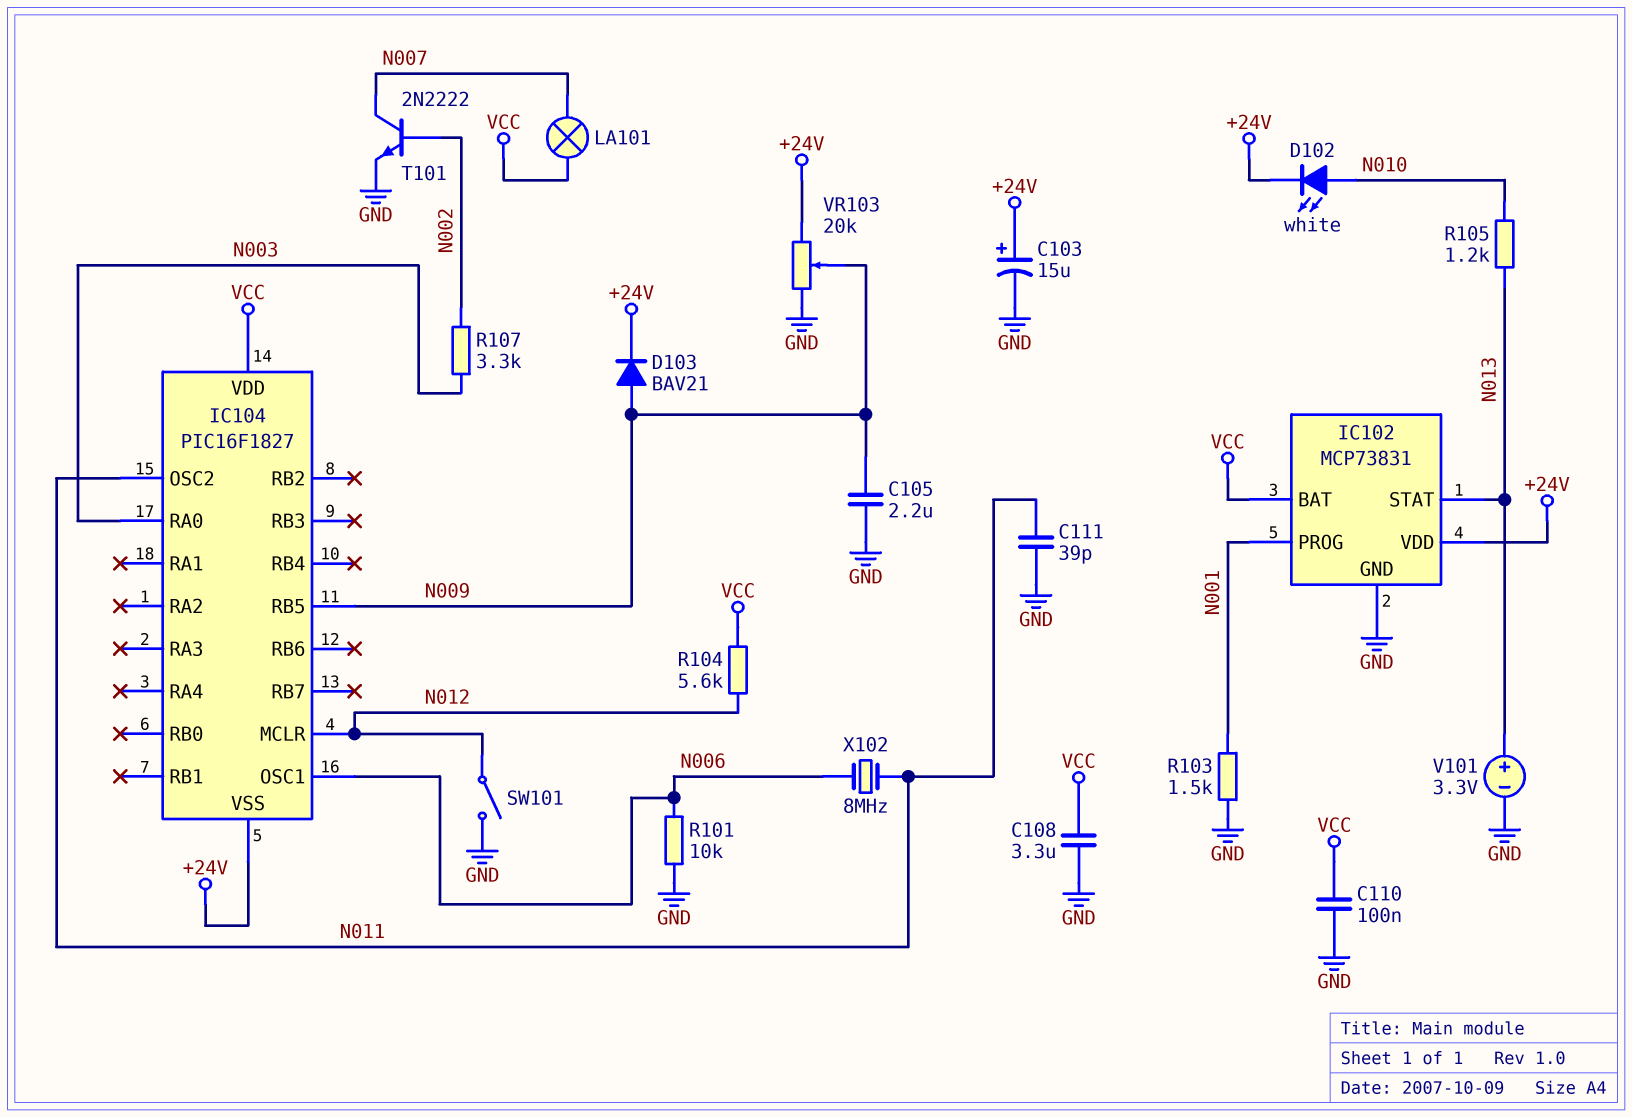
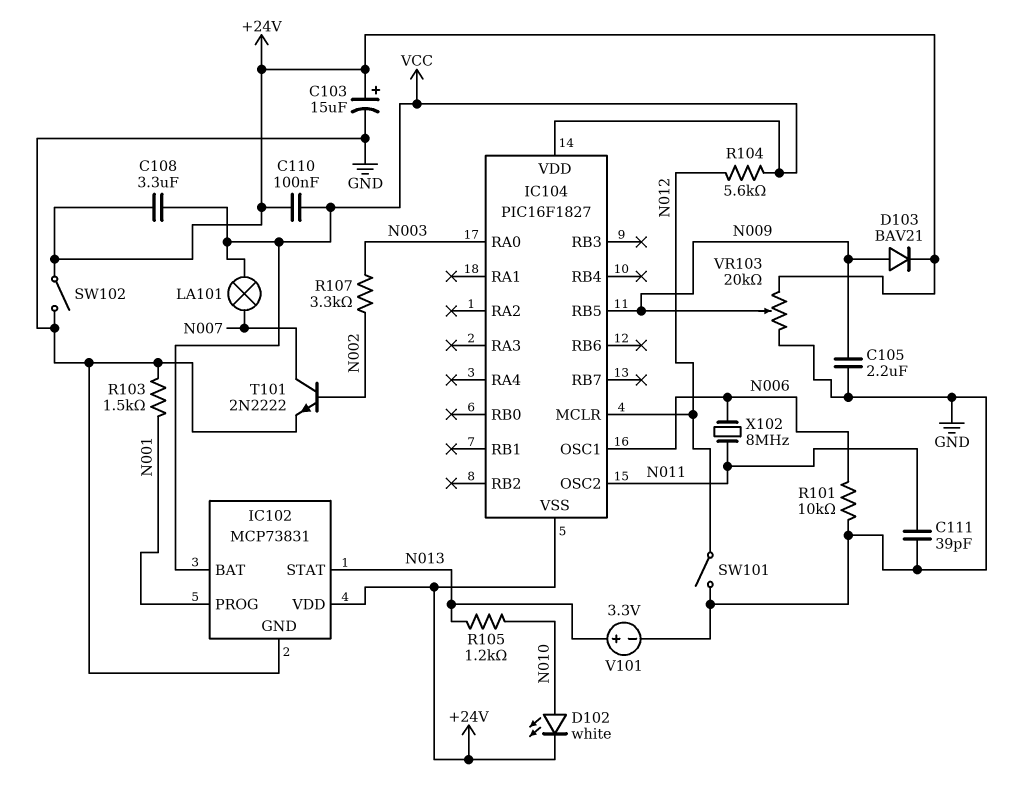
C108: 3.3uF (GND, VCC) -> 3.3uF (+24V, VCC)
C110: 100nF (GND, VCC) -> 100nF (+24V, VCC)
SW102: none -> switch (+24V, GND)

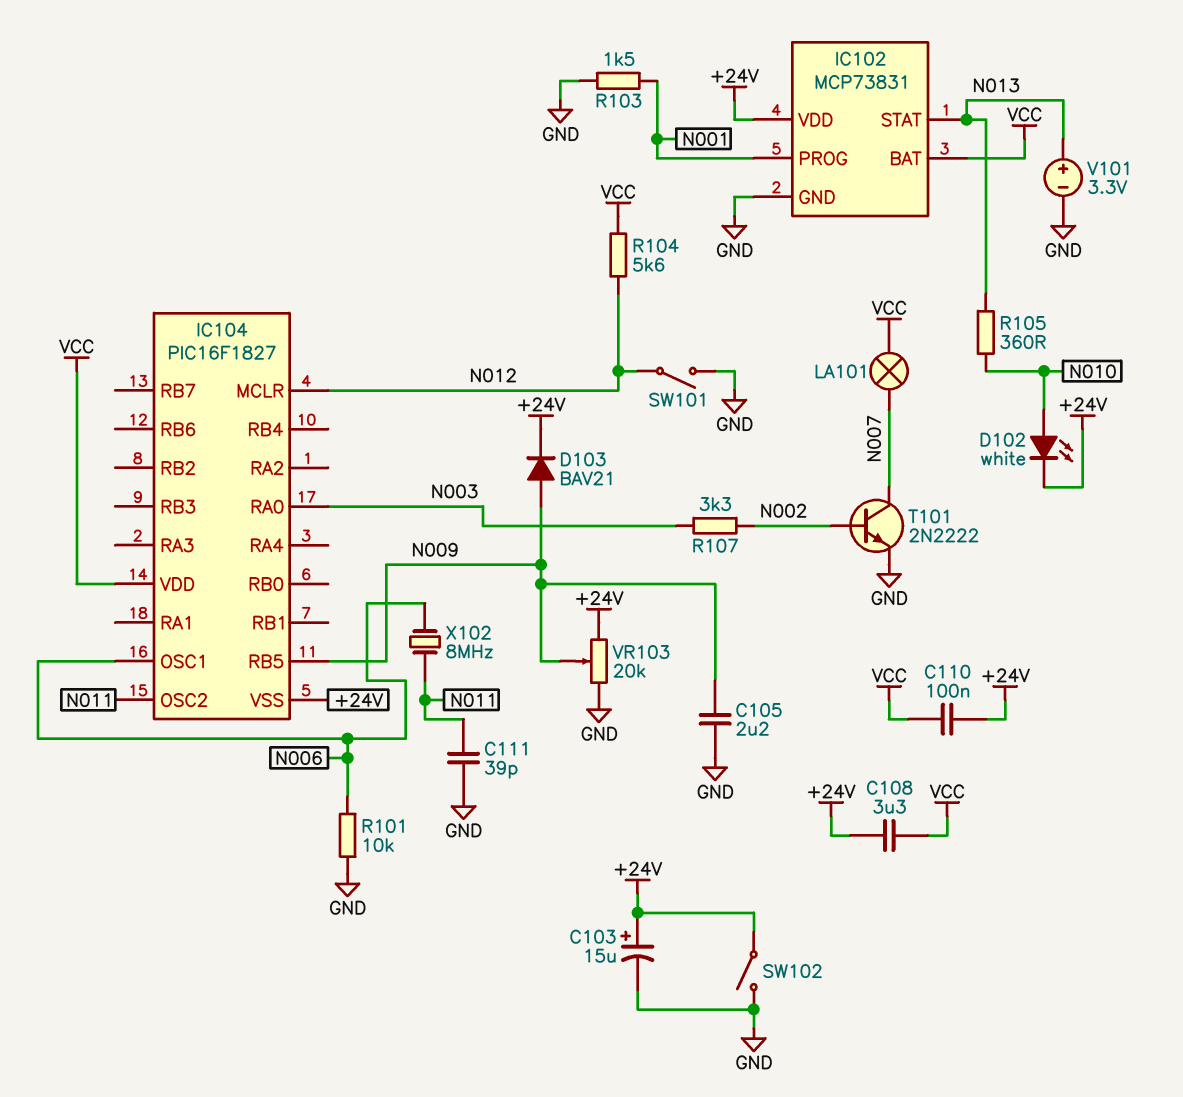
R105: 1.2k (N010, N013) -> 360 (N010, N013)

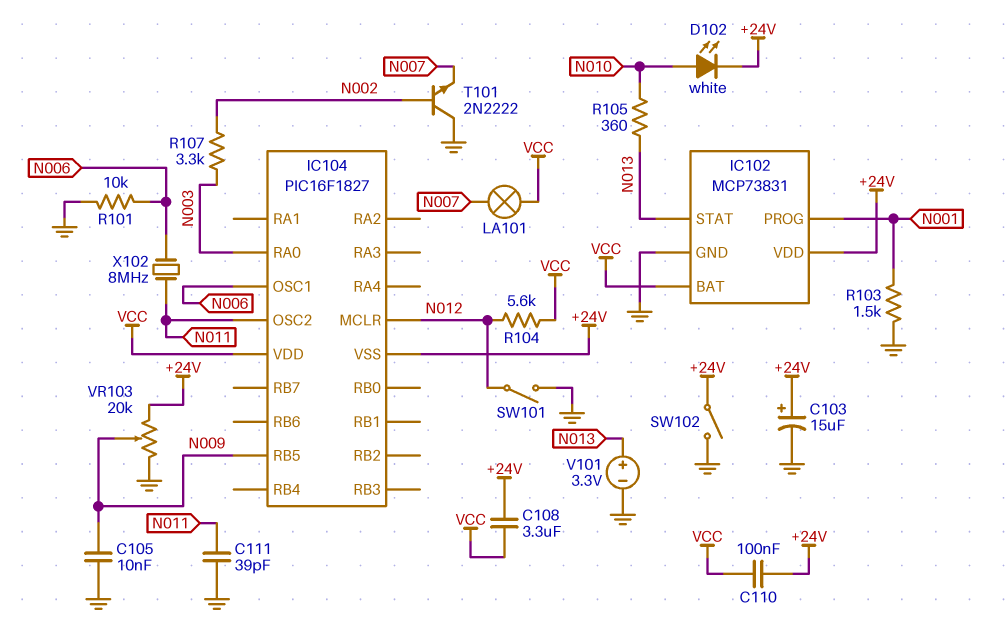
C105: 2.2uF (GND, N009) -> 10nF (GND, N009)
D103: diode BAV21 (A N009, K +24V) -> none
T101: NPN 2N2222 (B N002, C N007, E GND) -> NPN 2N2222 (B N002, C GND, E N007)

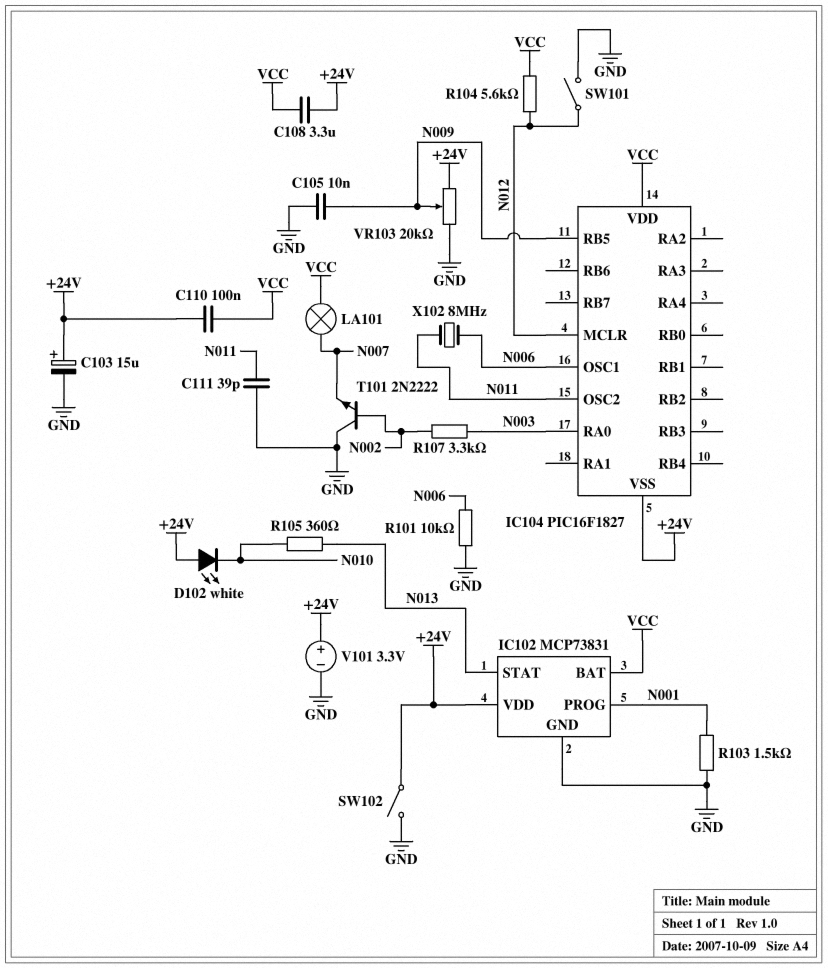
D102: LED white (A N010, K +24V) -> LED white (A +24V, K N010)
V101: 3.3V (plus N013, minus GND) -> 3.3V (plus +24V, minus GND)

